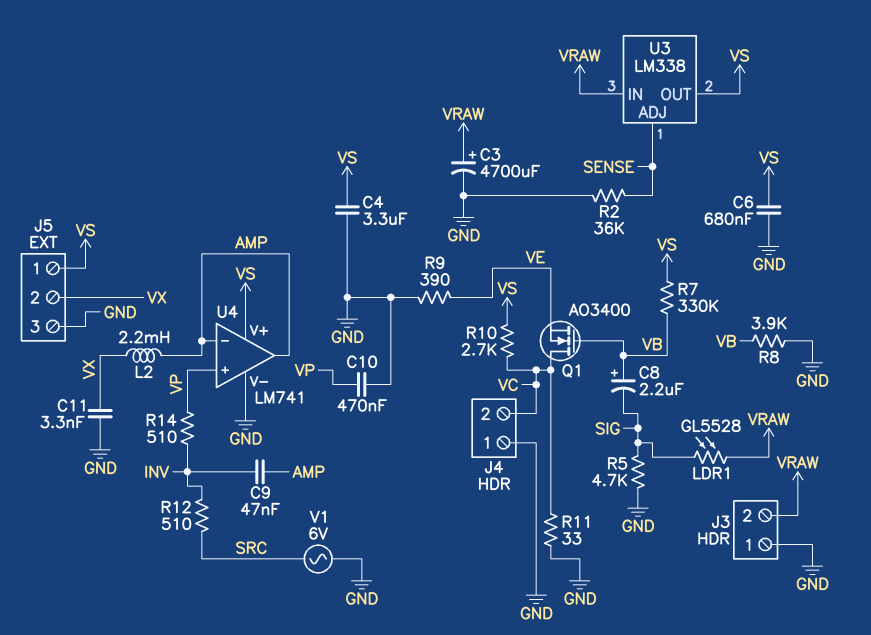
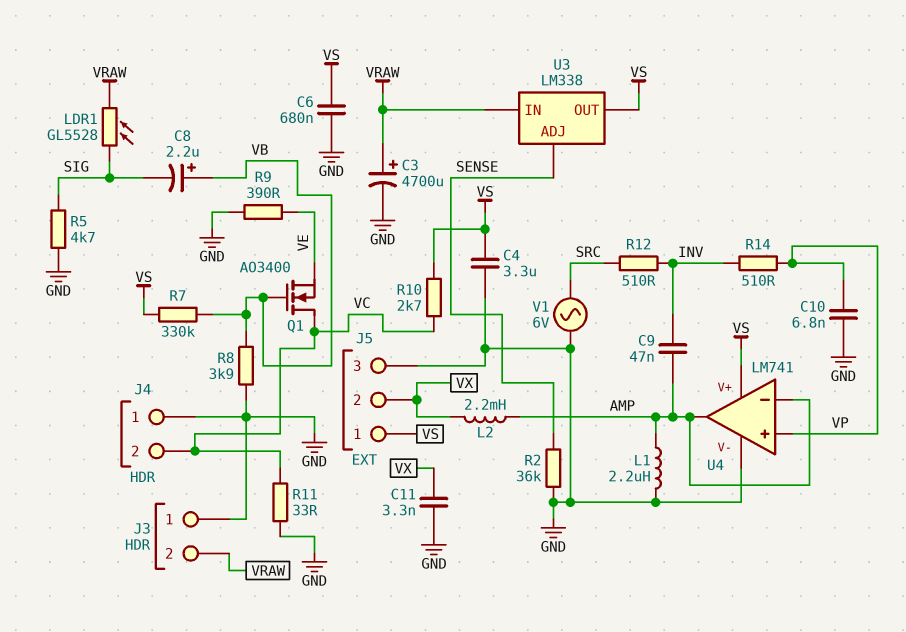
C10: 470nF (GND, VP) -> 6.8nF (GND, VP)
L1: none -> 2.2uH (AMP, GND)

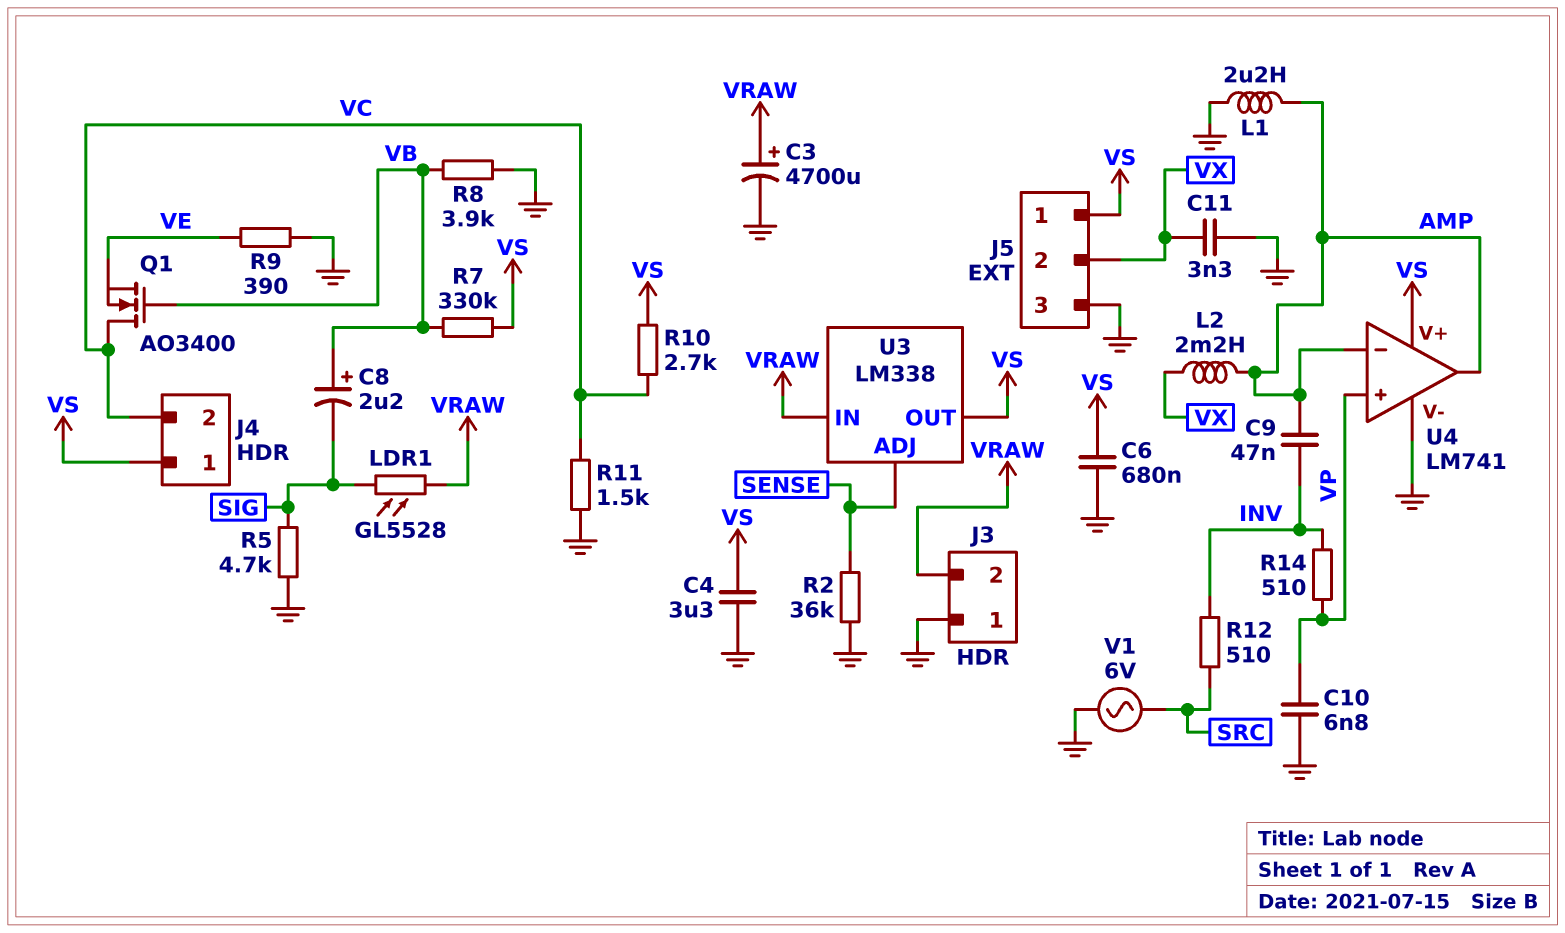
J4 pin 1: GND -> VS
R11: 33 (GND, VC) -> 1.5k (GND, VC)

